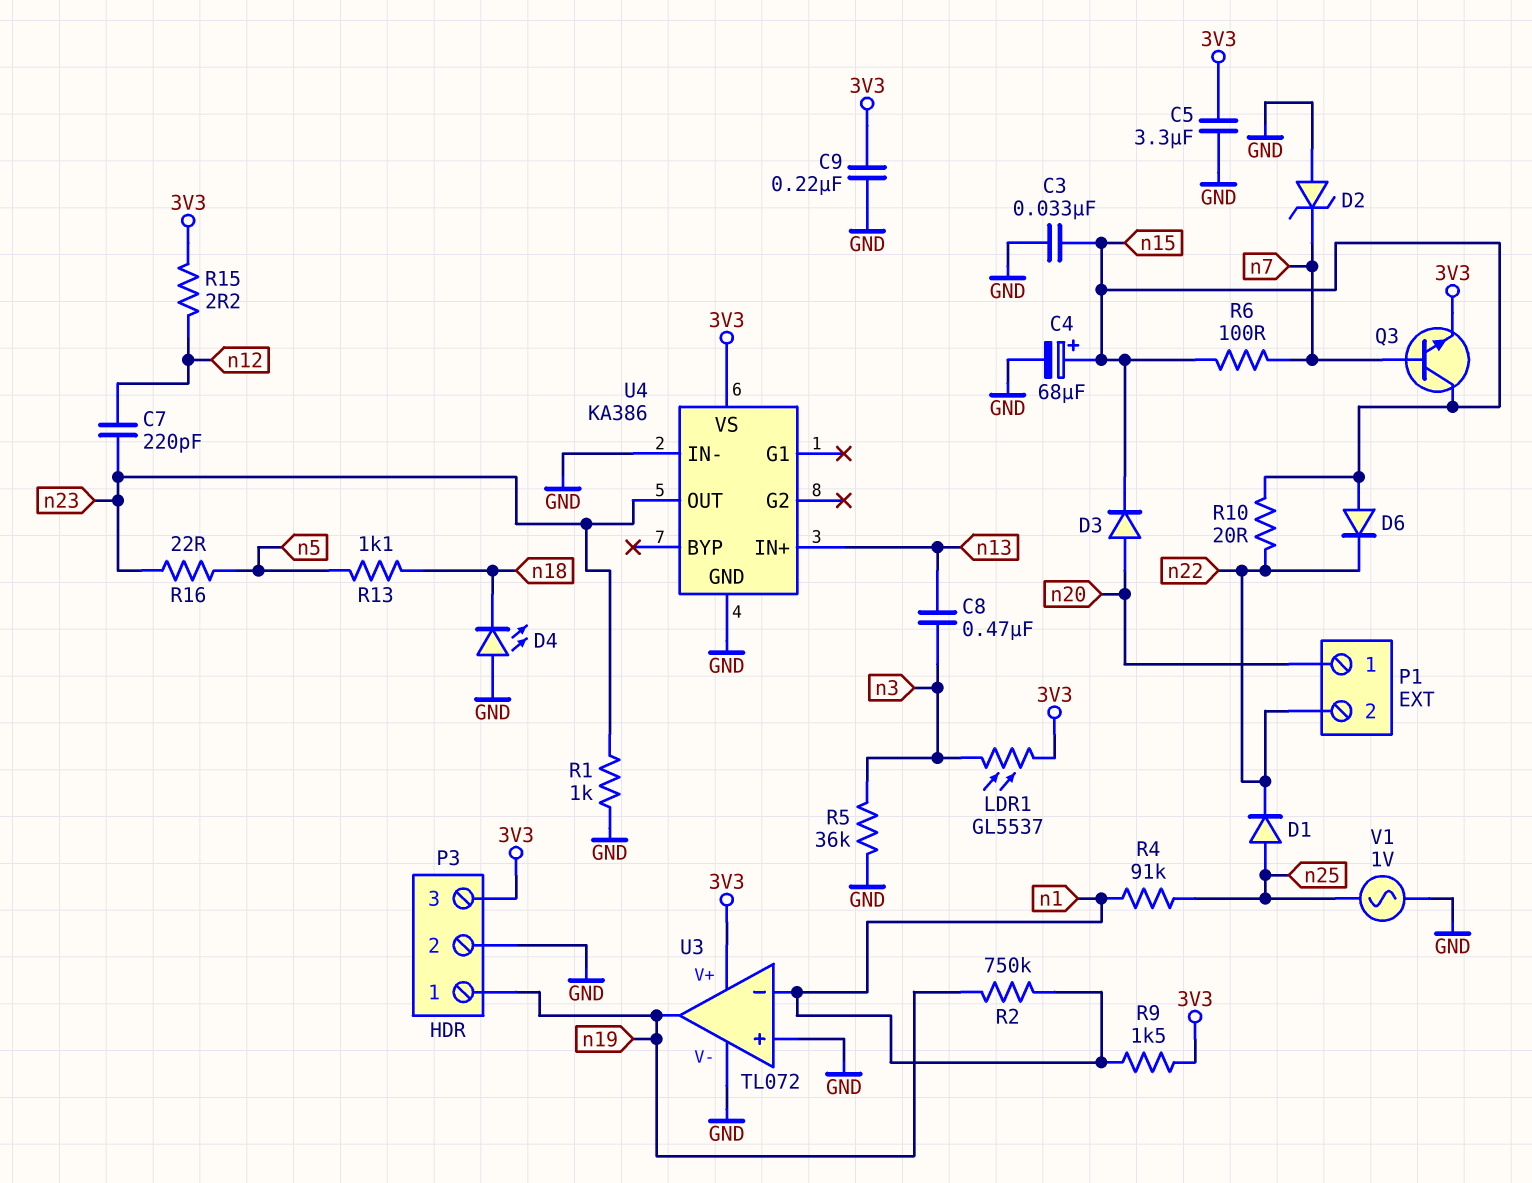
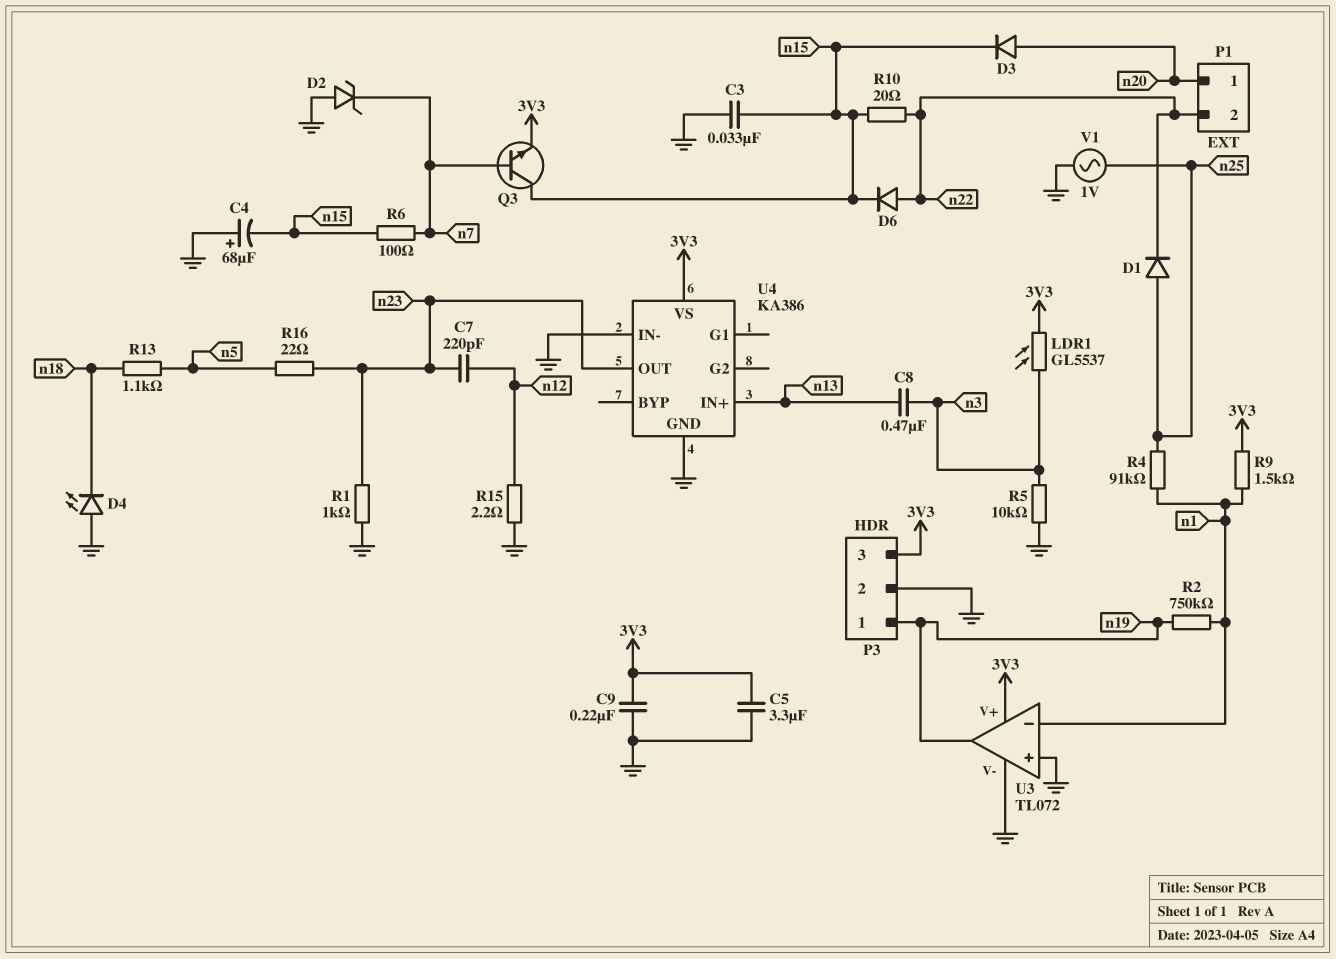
C4: 68uF (plus n15, minus GND) -> 68uF (plus GND, minus n15)
D6: diode (A n15, K n22) -> diode (A n22, K n15)
R5: 36k (GND, n3) -> 10k (GND, n3)
R15: 2.2 (3V3, n12) -> 2.2 (GND, n12)

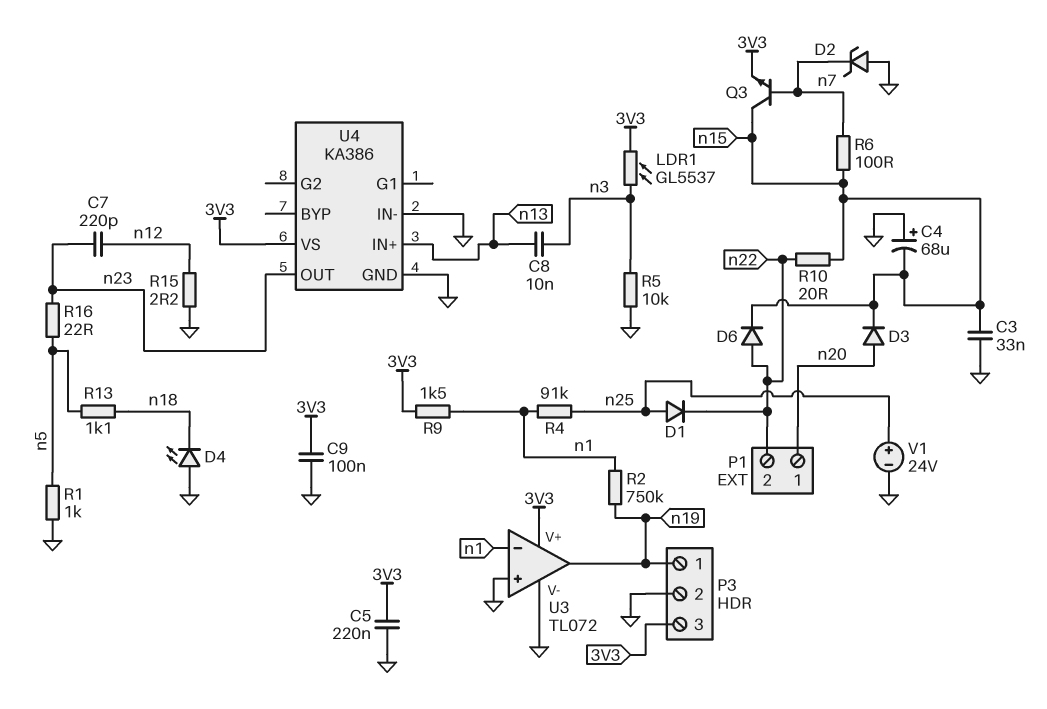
C5: 3.3uF (3V3, GND) -> 220nF (3V3, GND)
C8: 470nF (n3, n13) -> 10nF (n3, n13)
C9: 220nF (3V3, GND) -> 100nF (3V3, GND)
R1: 1k (GND, n23) -> 1k (GND, n5)
V1: AC 1V (GND, n25) -> 24V (plus n25, minus GND)

